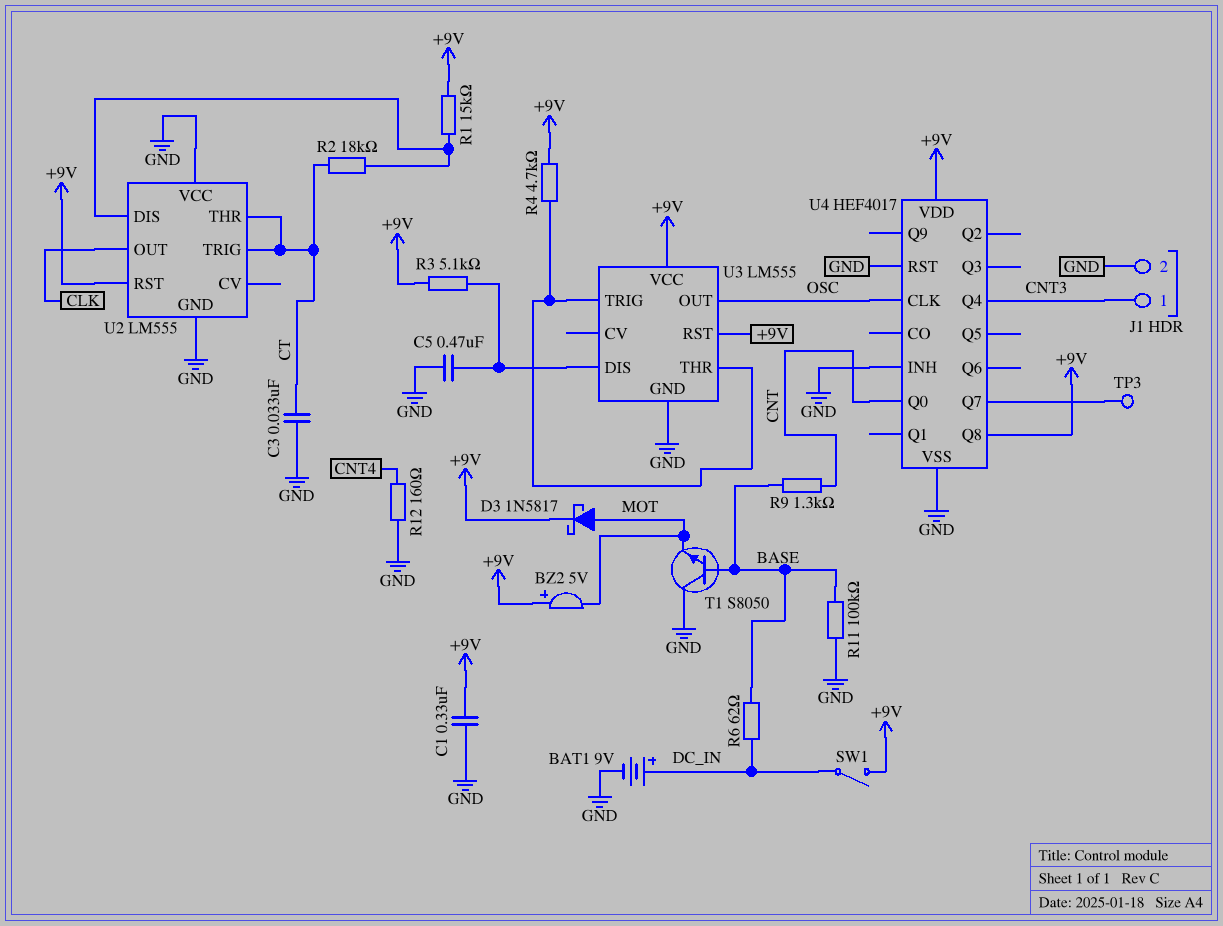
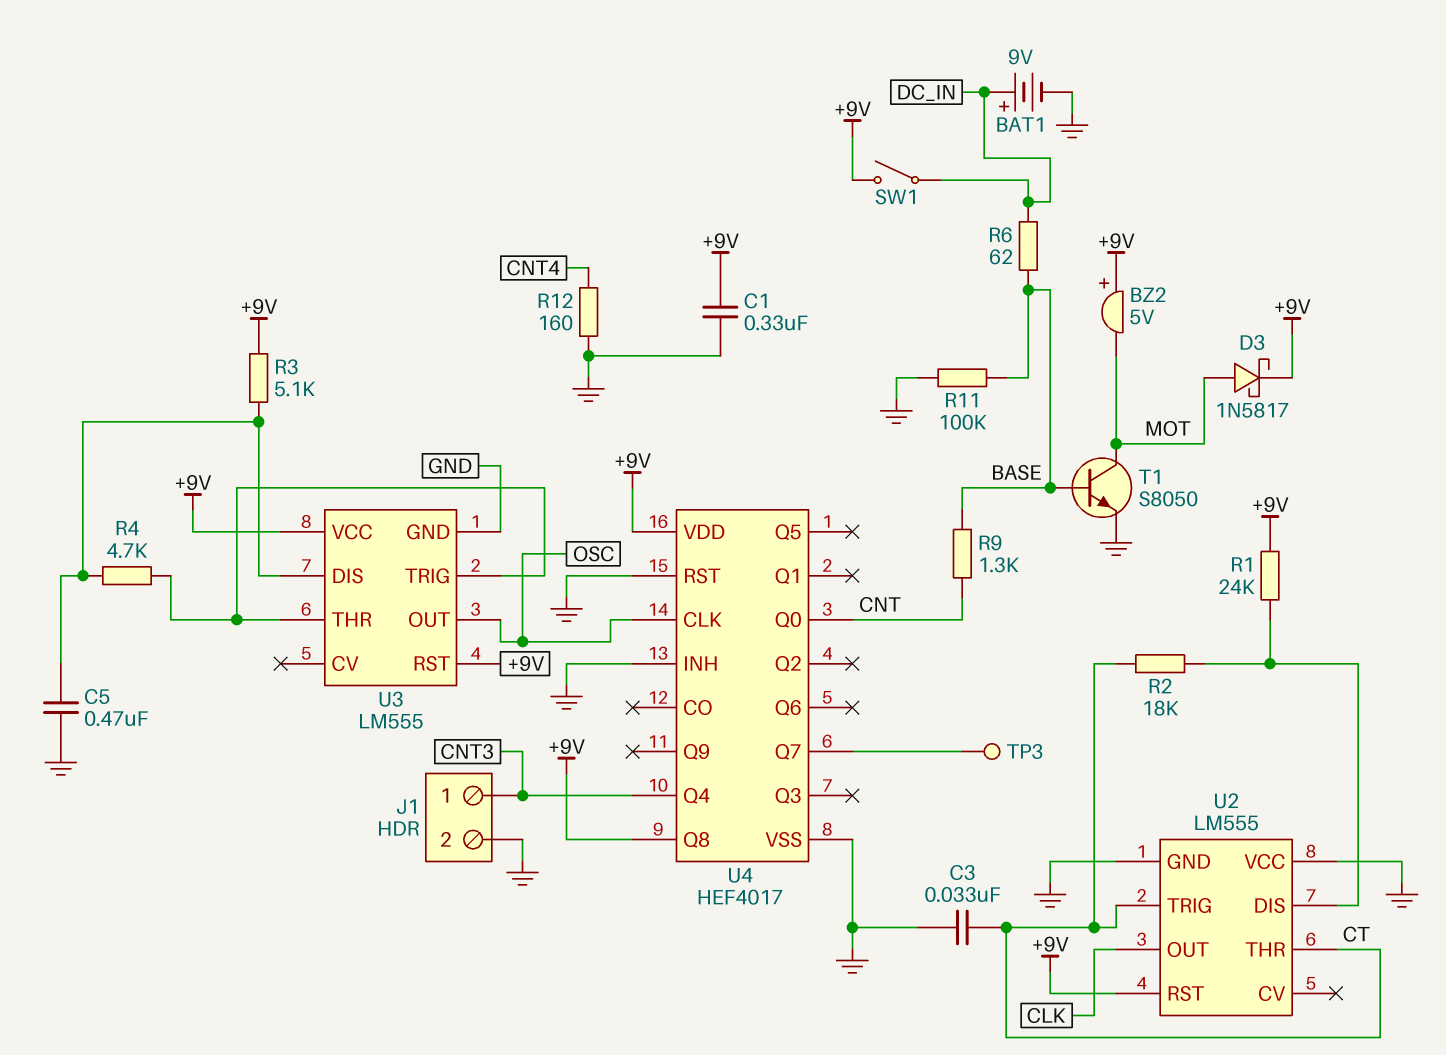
R1: 15k (+9V, U2/DIS) -> 24k (+9V, U2/DIS)
R4: 4.7k (+9V, U3/THR) -> 4.7k (U3/DIS, U3/THR)
T1: NPN S8050 (B BASE, C GND, E MOT) -> NPN S8050 (B BASE, C MOT, E GND)

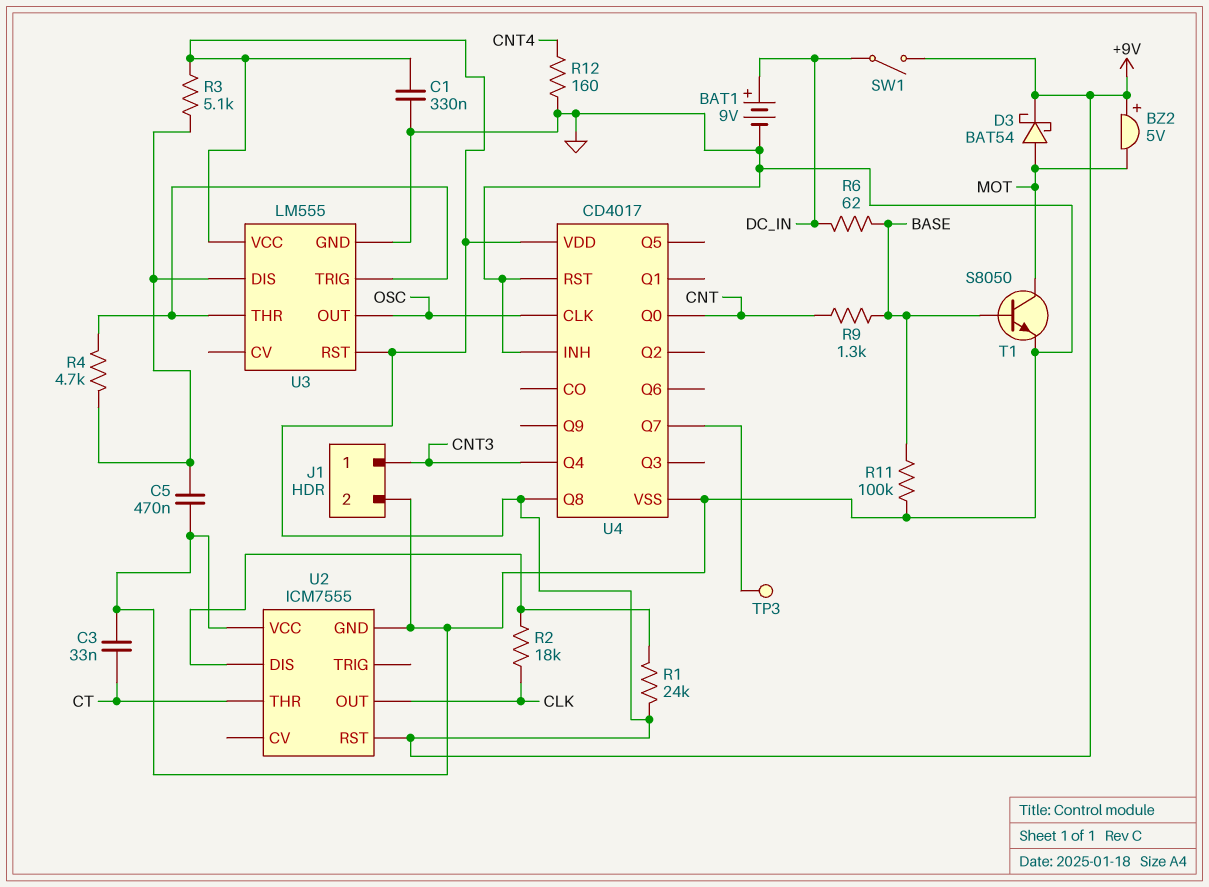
D3: schottky 1N5817 (A MOT, K +9V) -> schottky BAT54 (A MOT, K +9V)
R2: 18k (CT, U2/DIS) -> 18k (CLK, U2/DIS)
U2: LM555 -> ICM7555
U2 pin TRIG: CT -> none
U4: HEF4017 -> CD4017

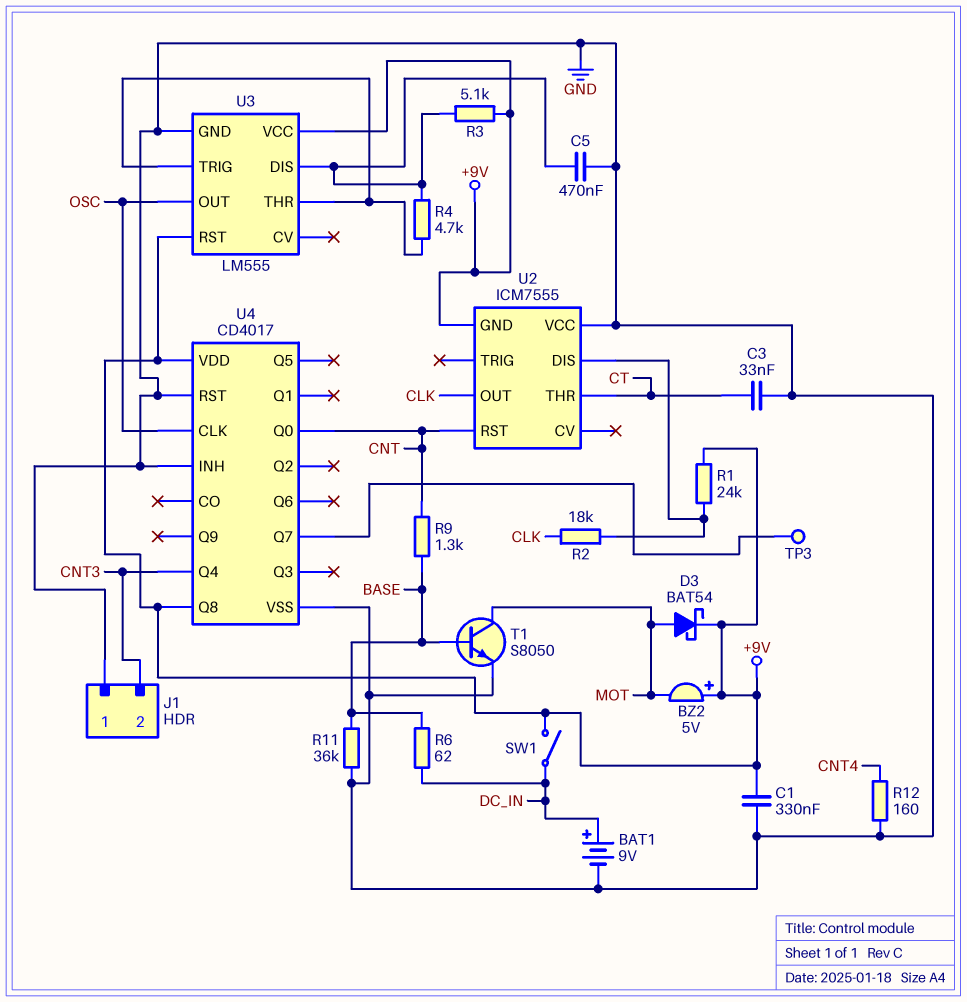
J1 pin 1: CNT3 -> GND
J1 pin 2: GND -> CNT3
R11: 100k (BASE, GND) -> 36k (BASE, GND)
U2 pin GND: GND -> +9V
U2 pin RST: +9V -> CNT

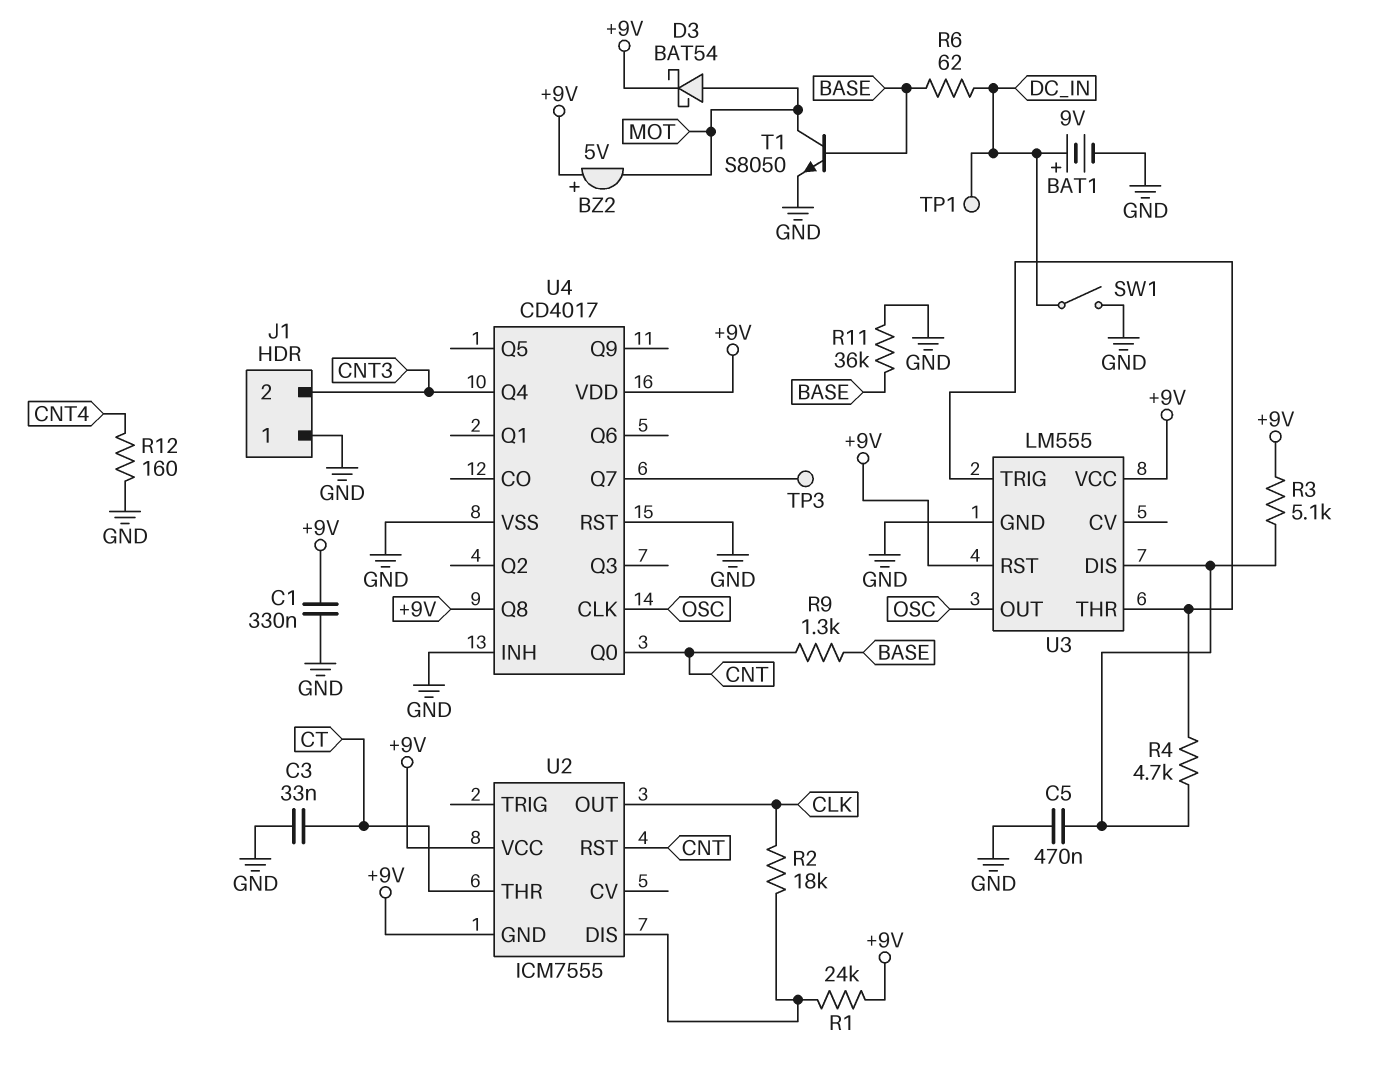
SW1: switch (+9V, DC_IN) -> switch (DC_IN, GND)
TP1: none -> test point (DC_IN)
U2 pin VCC: GND -> +9V

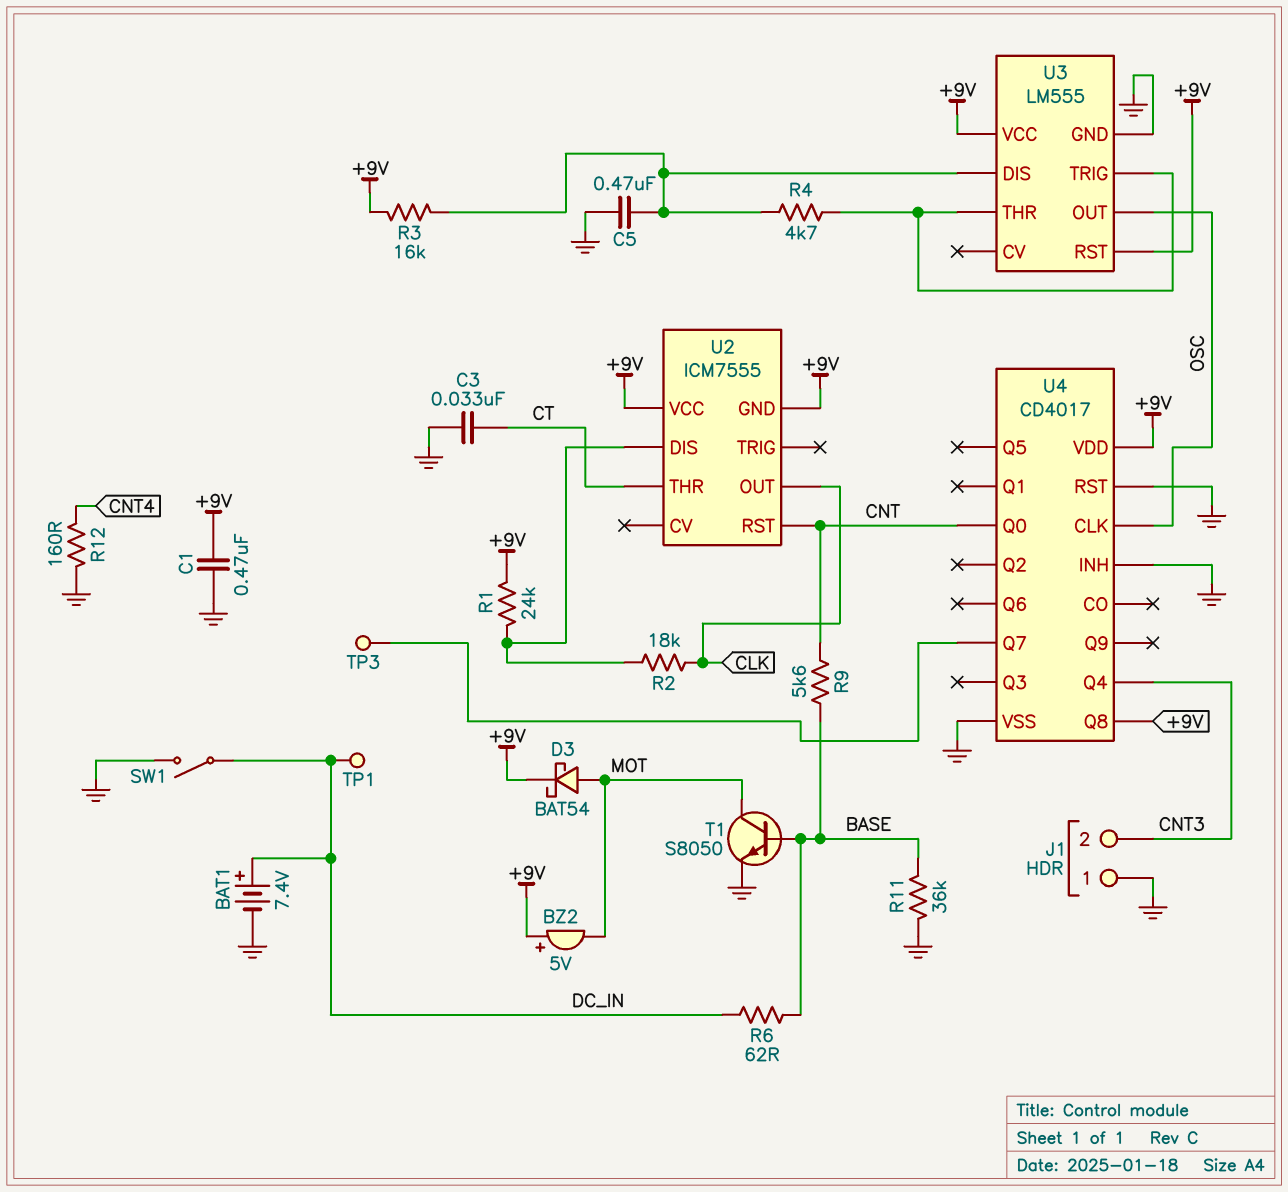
BAT1: 9V (plus DC_IN, minus GND) -> 7.4V (plus DC_IN, minus GND)
C1: 330nF (+9V, GND) -> 470nF (+9V, GND)
R3: 5.1k (+9V, U3/DIS) -> 16k (+9V, U3/DIS)
R9: 1.3k (BASE, CNT) -> 5.6k (BASE, CNT)

